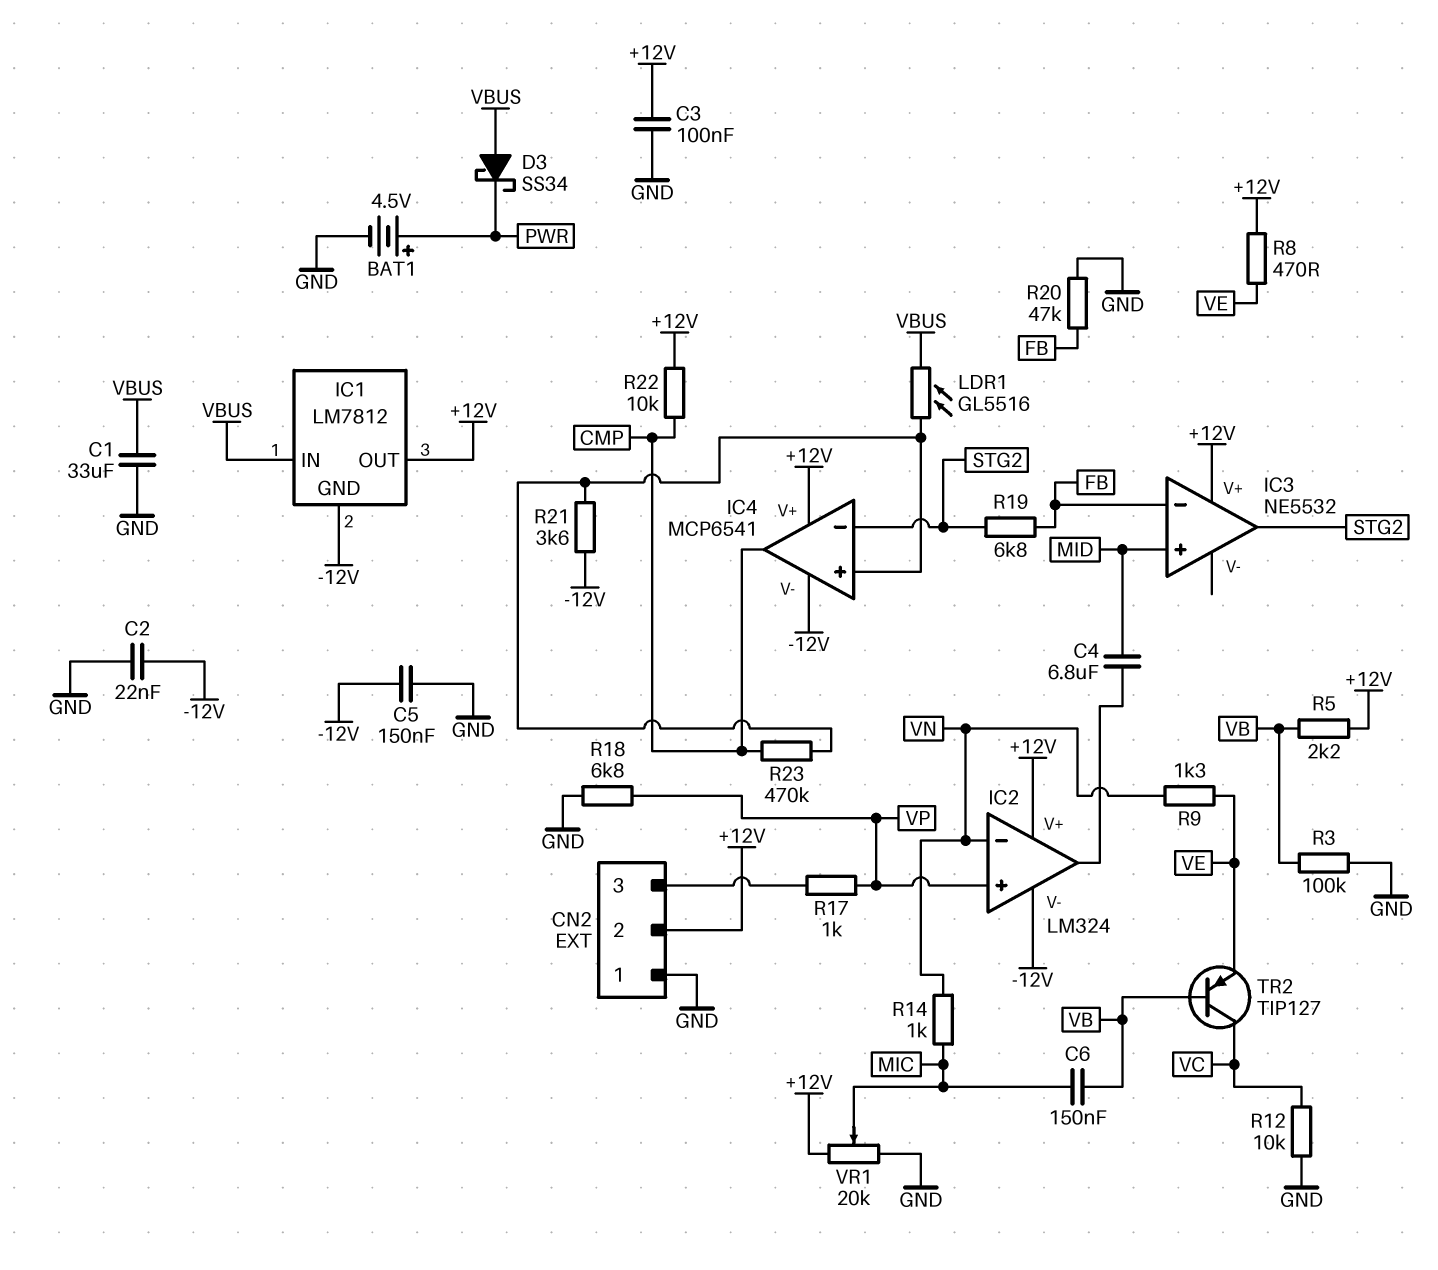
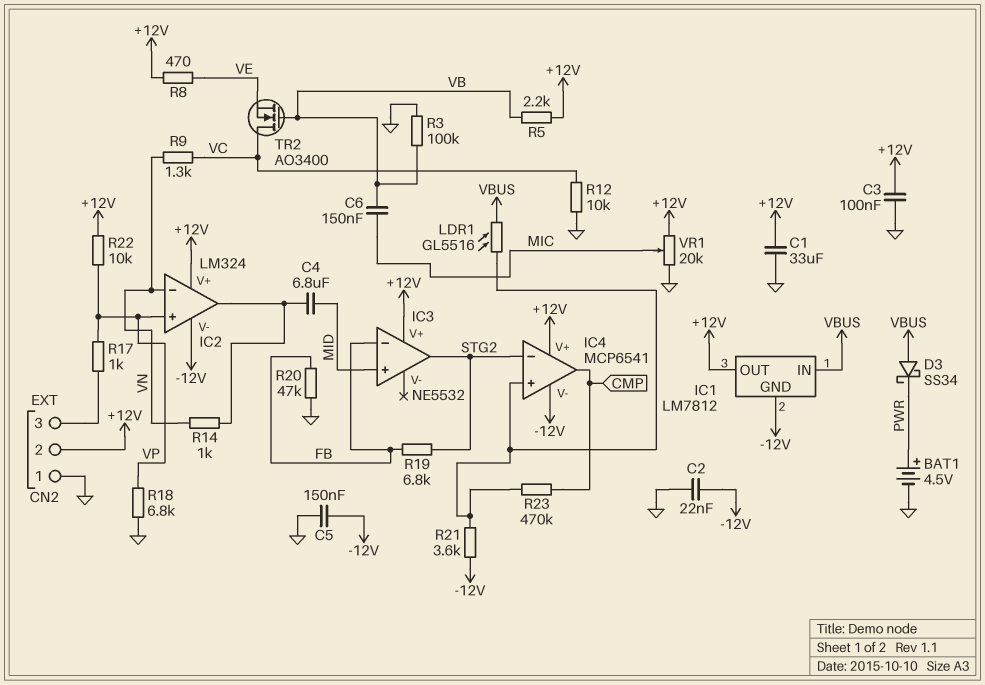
C1: 33uF (GND, VBUS) -> 33uF (+12V, GND)
R9: 1.3k (VE, VN) -> 1.3k (VC, VN)
R14: 1k (MIC, VN) -> 1k (IC2/out, VN)
R22: 10k (+12V, CMP) -> 10k (+12V, VP)
TR2: PNP TIP127 (B VB, C VC, E VE) -> NMOS AO3400 (G VB, D VC, S VE)

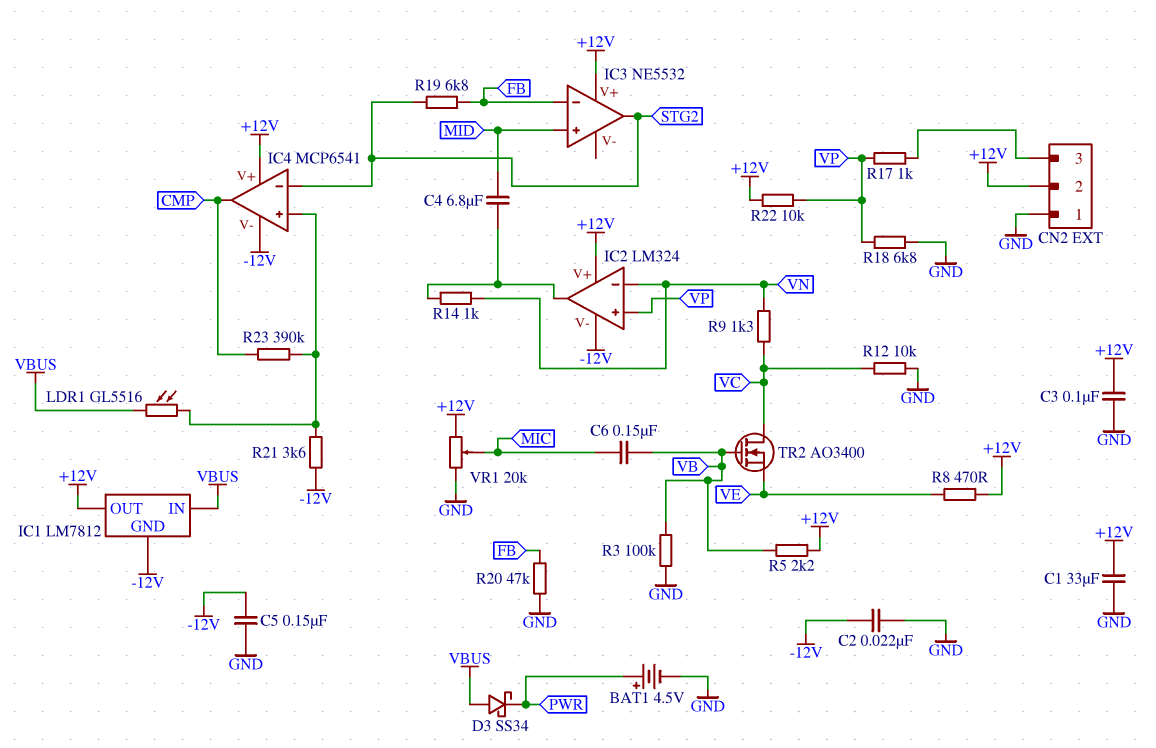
R23: 470k (CMP, IC4/in+) -> 390k (CMP, IC4/in+)

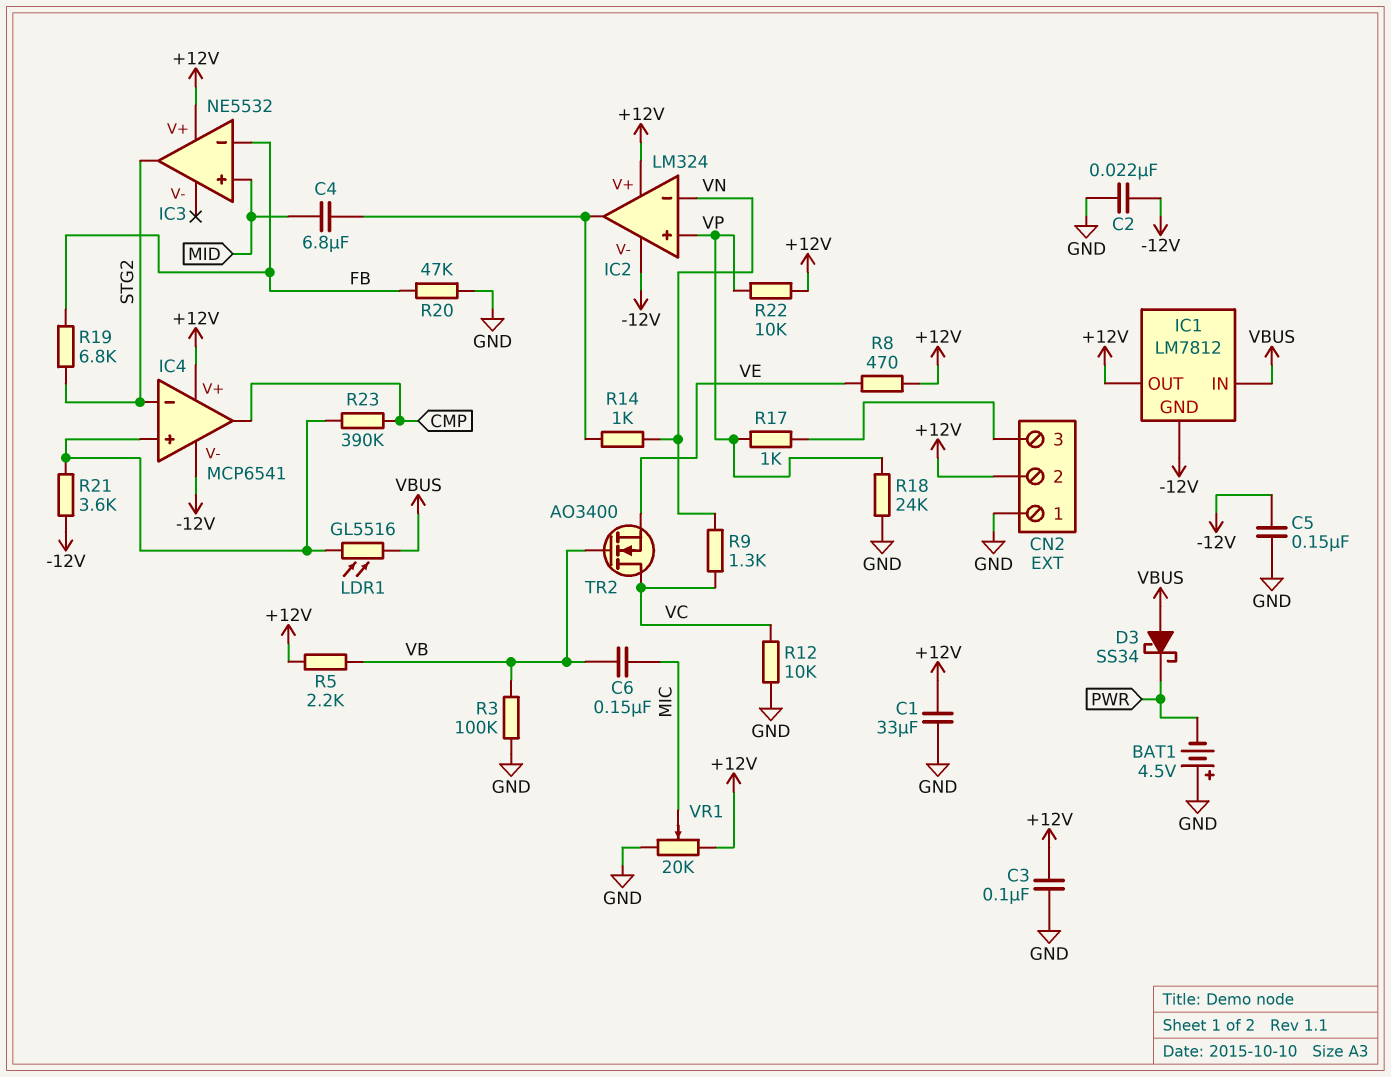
BAT1: 4.5V (plus PWR, minus GND) -> 4.5V (plus GND, minus PWR)
R18: 6.8k (GND, VP) -> 24k (GND, VP)

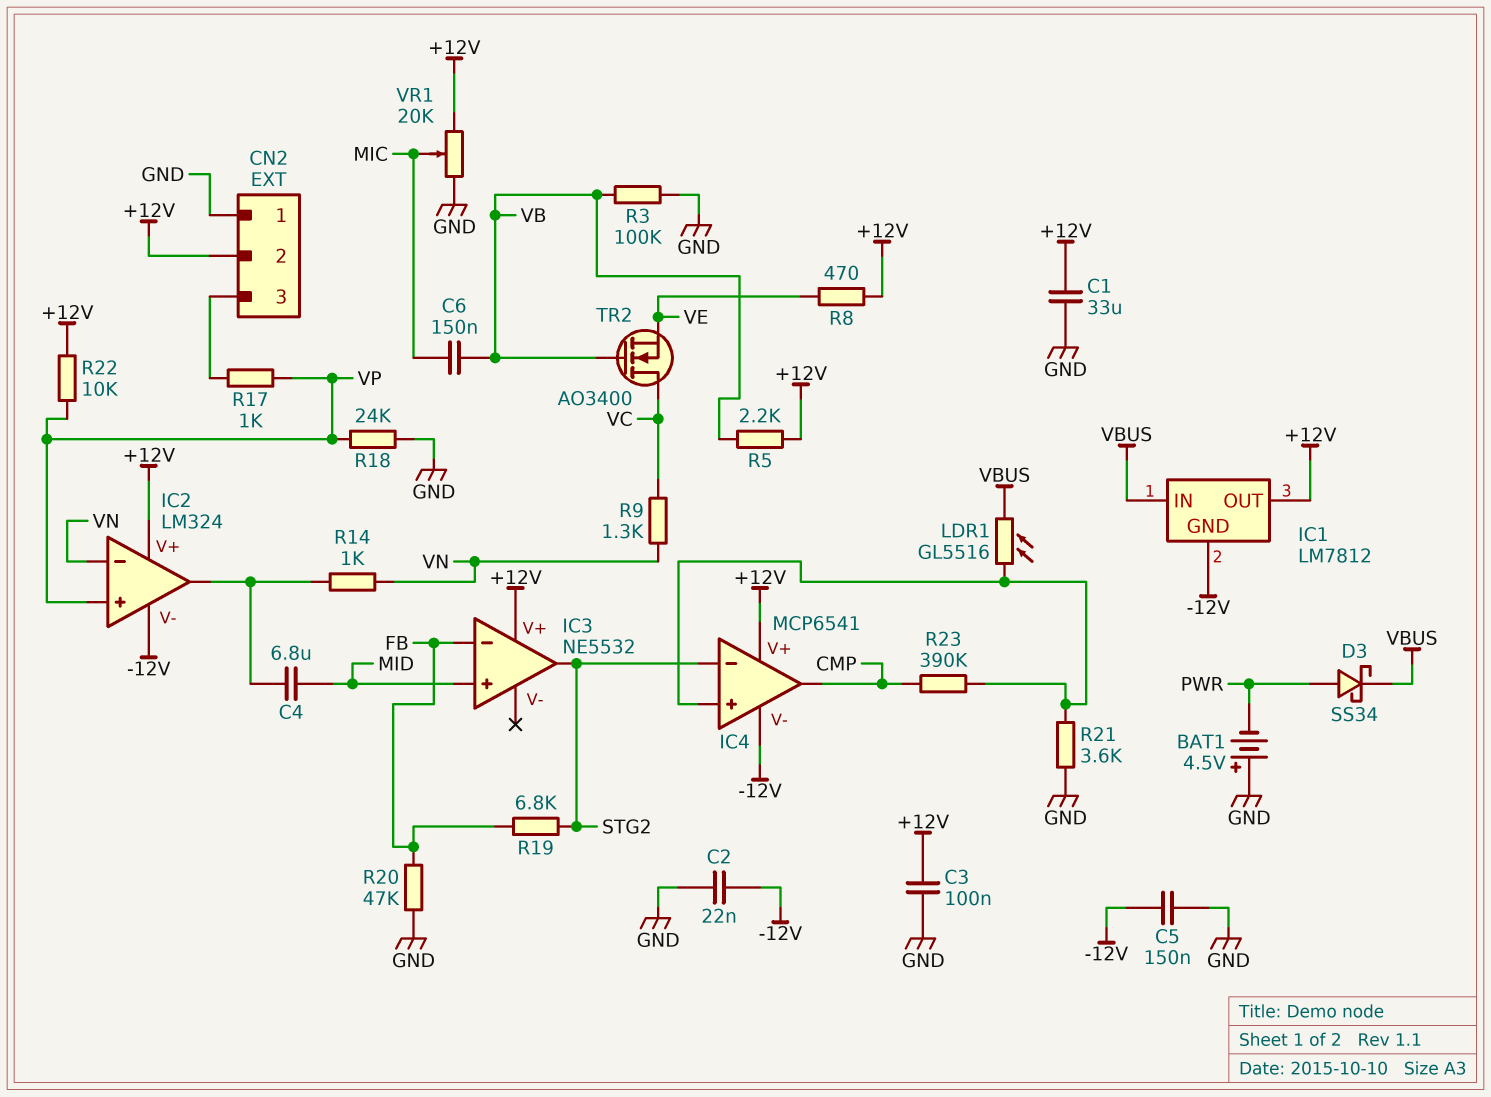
D3: schottky SS34 (A VBUS, K PWR) -> schottky SS34 (A PWR, K VBUS)
R12: 10k (GND, VC) -> none
R21: 3.6k (-12V, IC4/in+) -> 3.6k (GND, IC4/in+)

